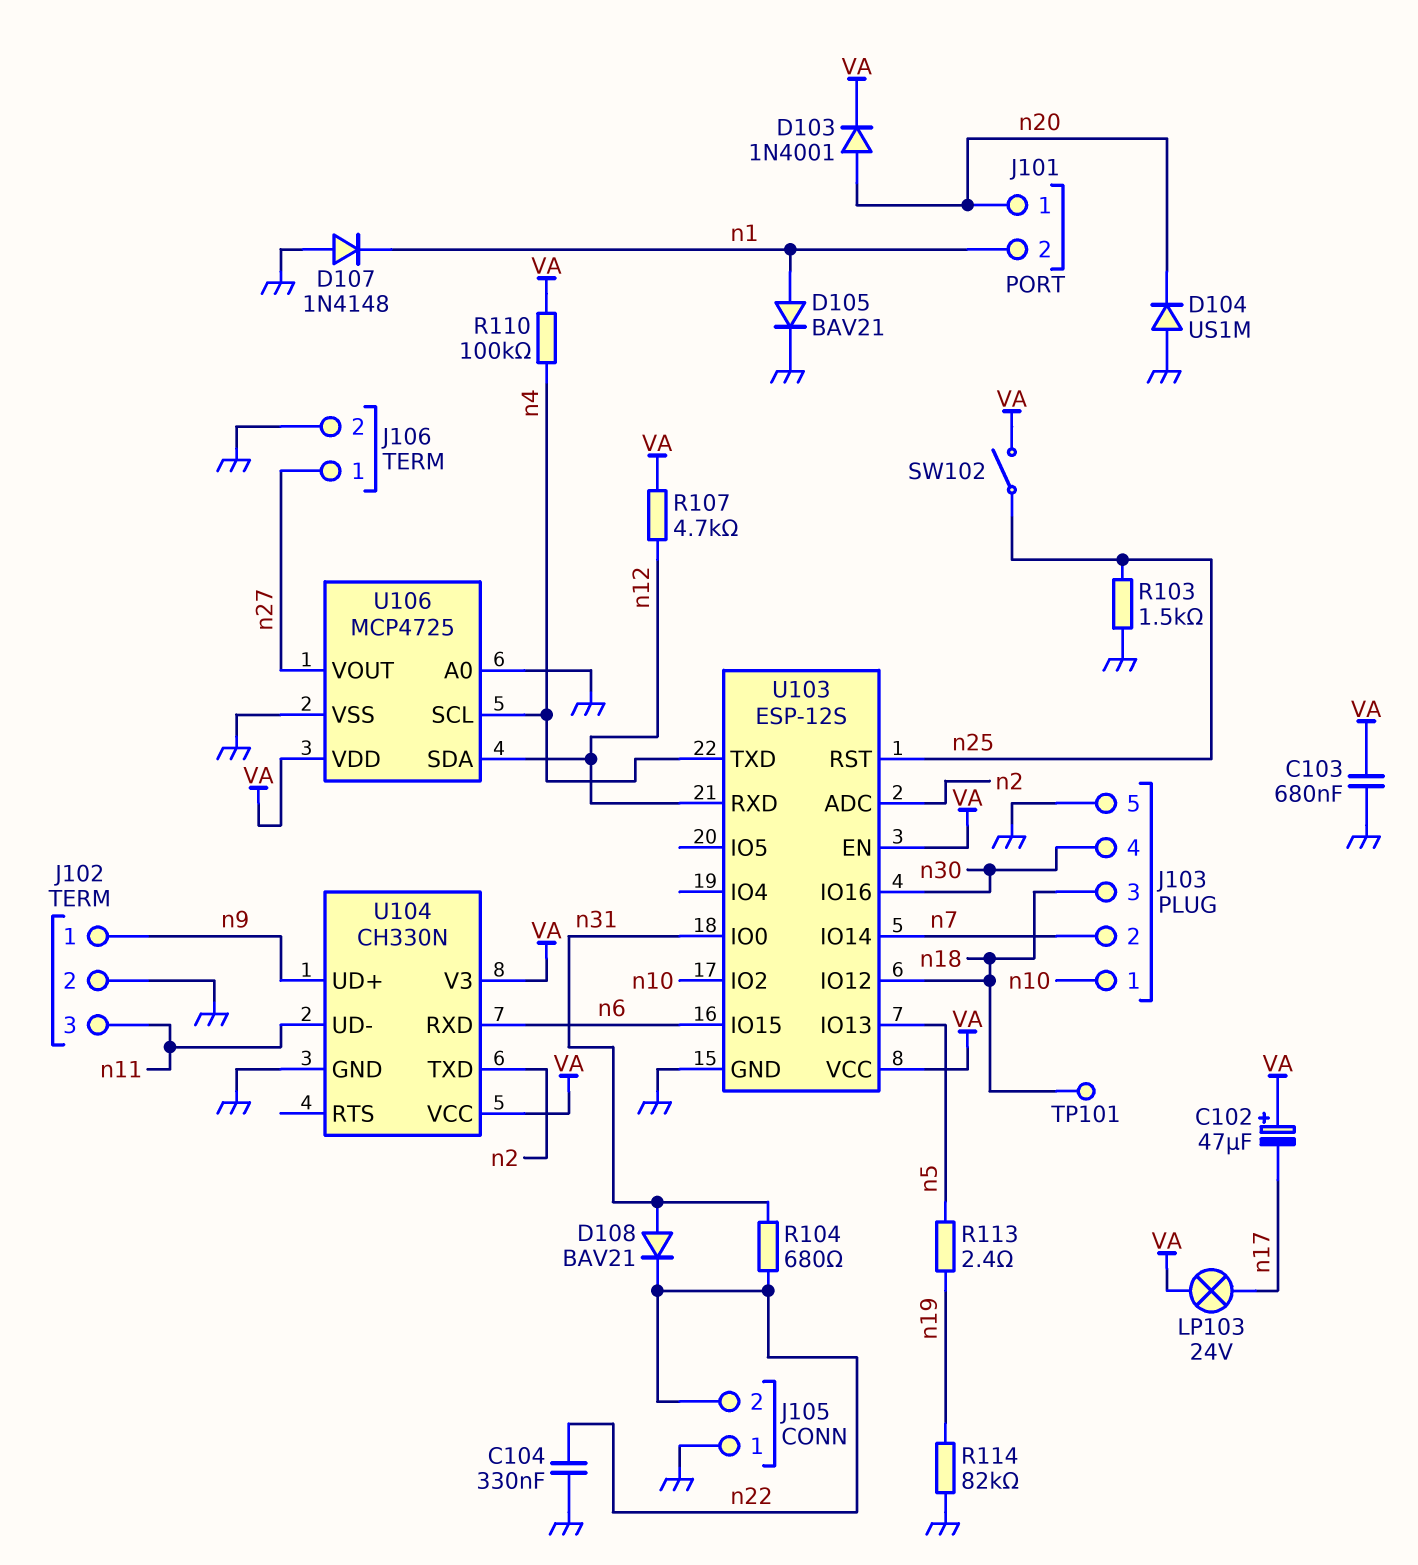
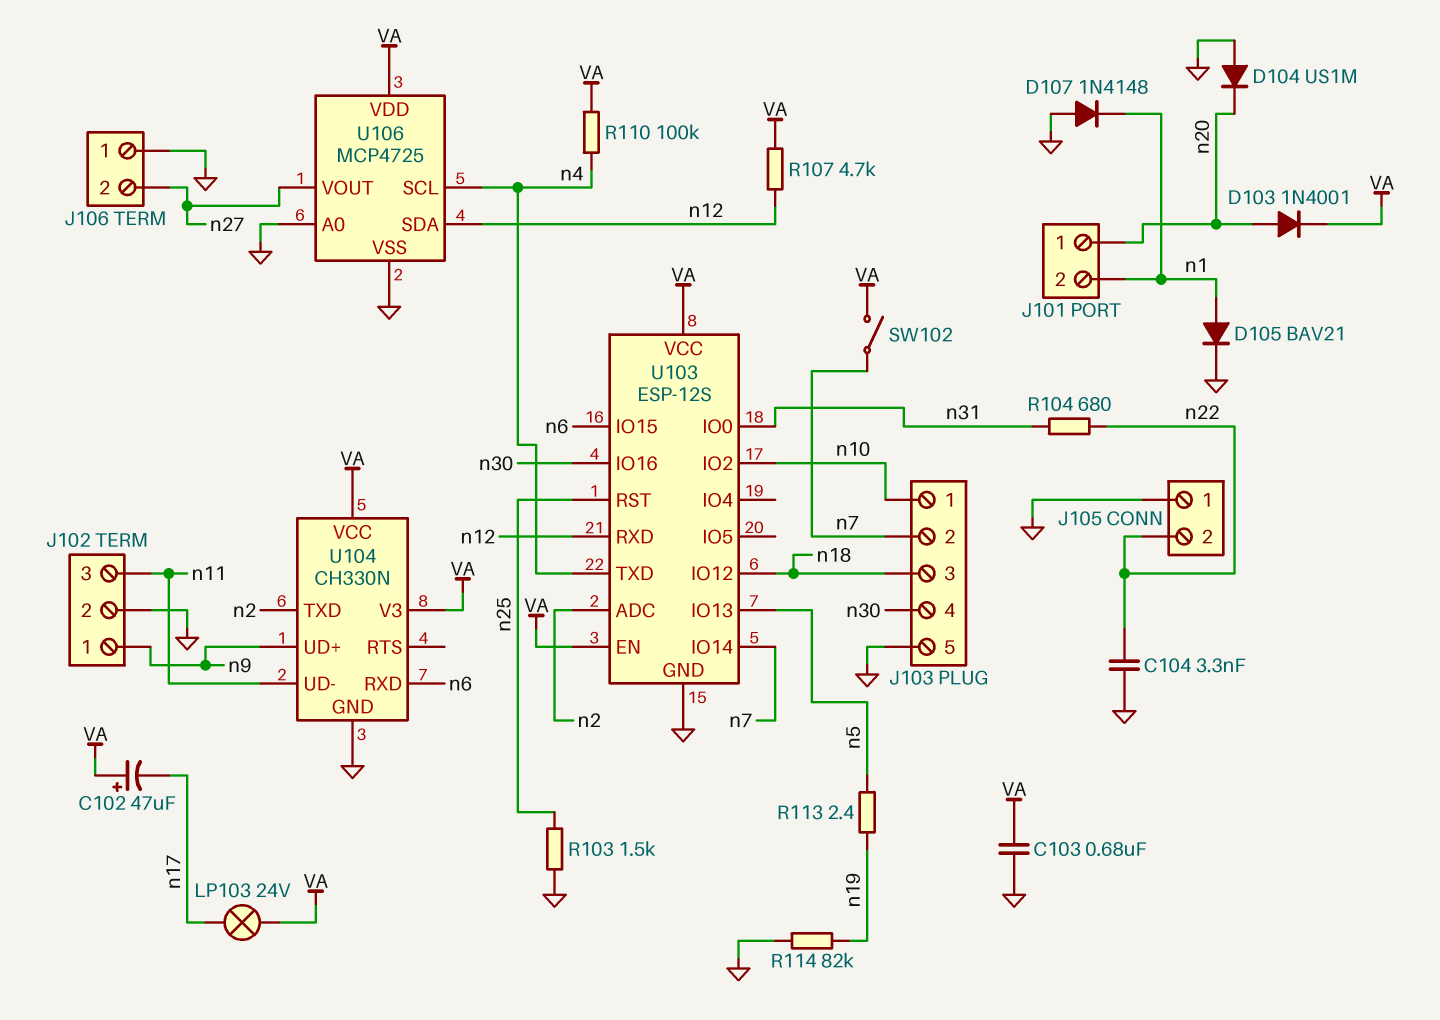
C104: 330nF (GND, n22) -> 3.3nF (GND, n22)
D108: diode BAV21 (A n31, K n22) -> none
J106 pin 1: n27 -> GND
J106 pin 2: GND -> n27
SW102: switch (VA, n25) -> switch (VA, n7)
TP101: test point (n18) -> none

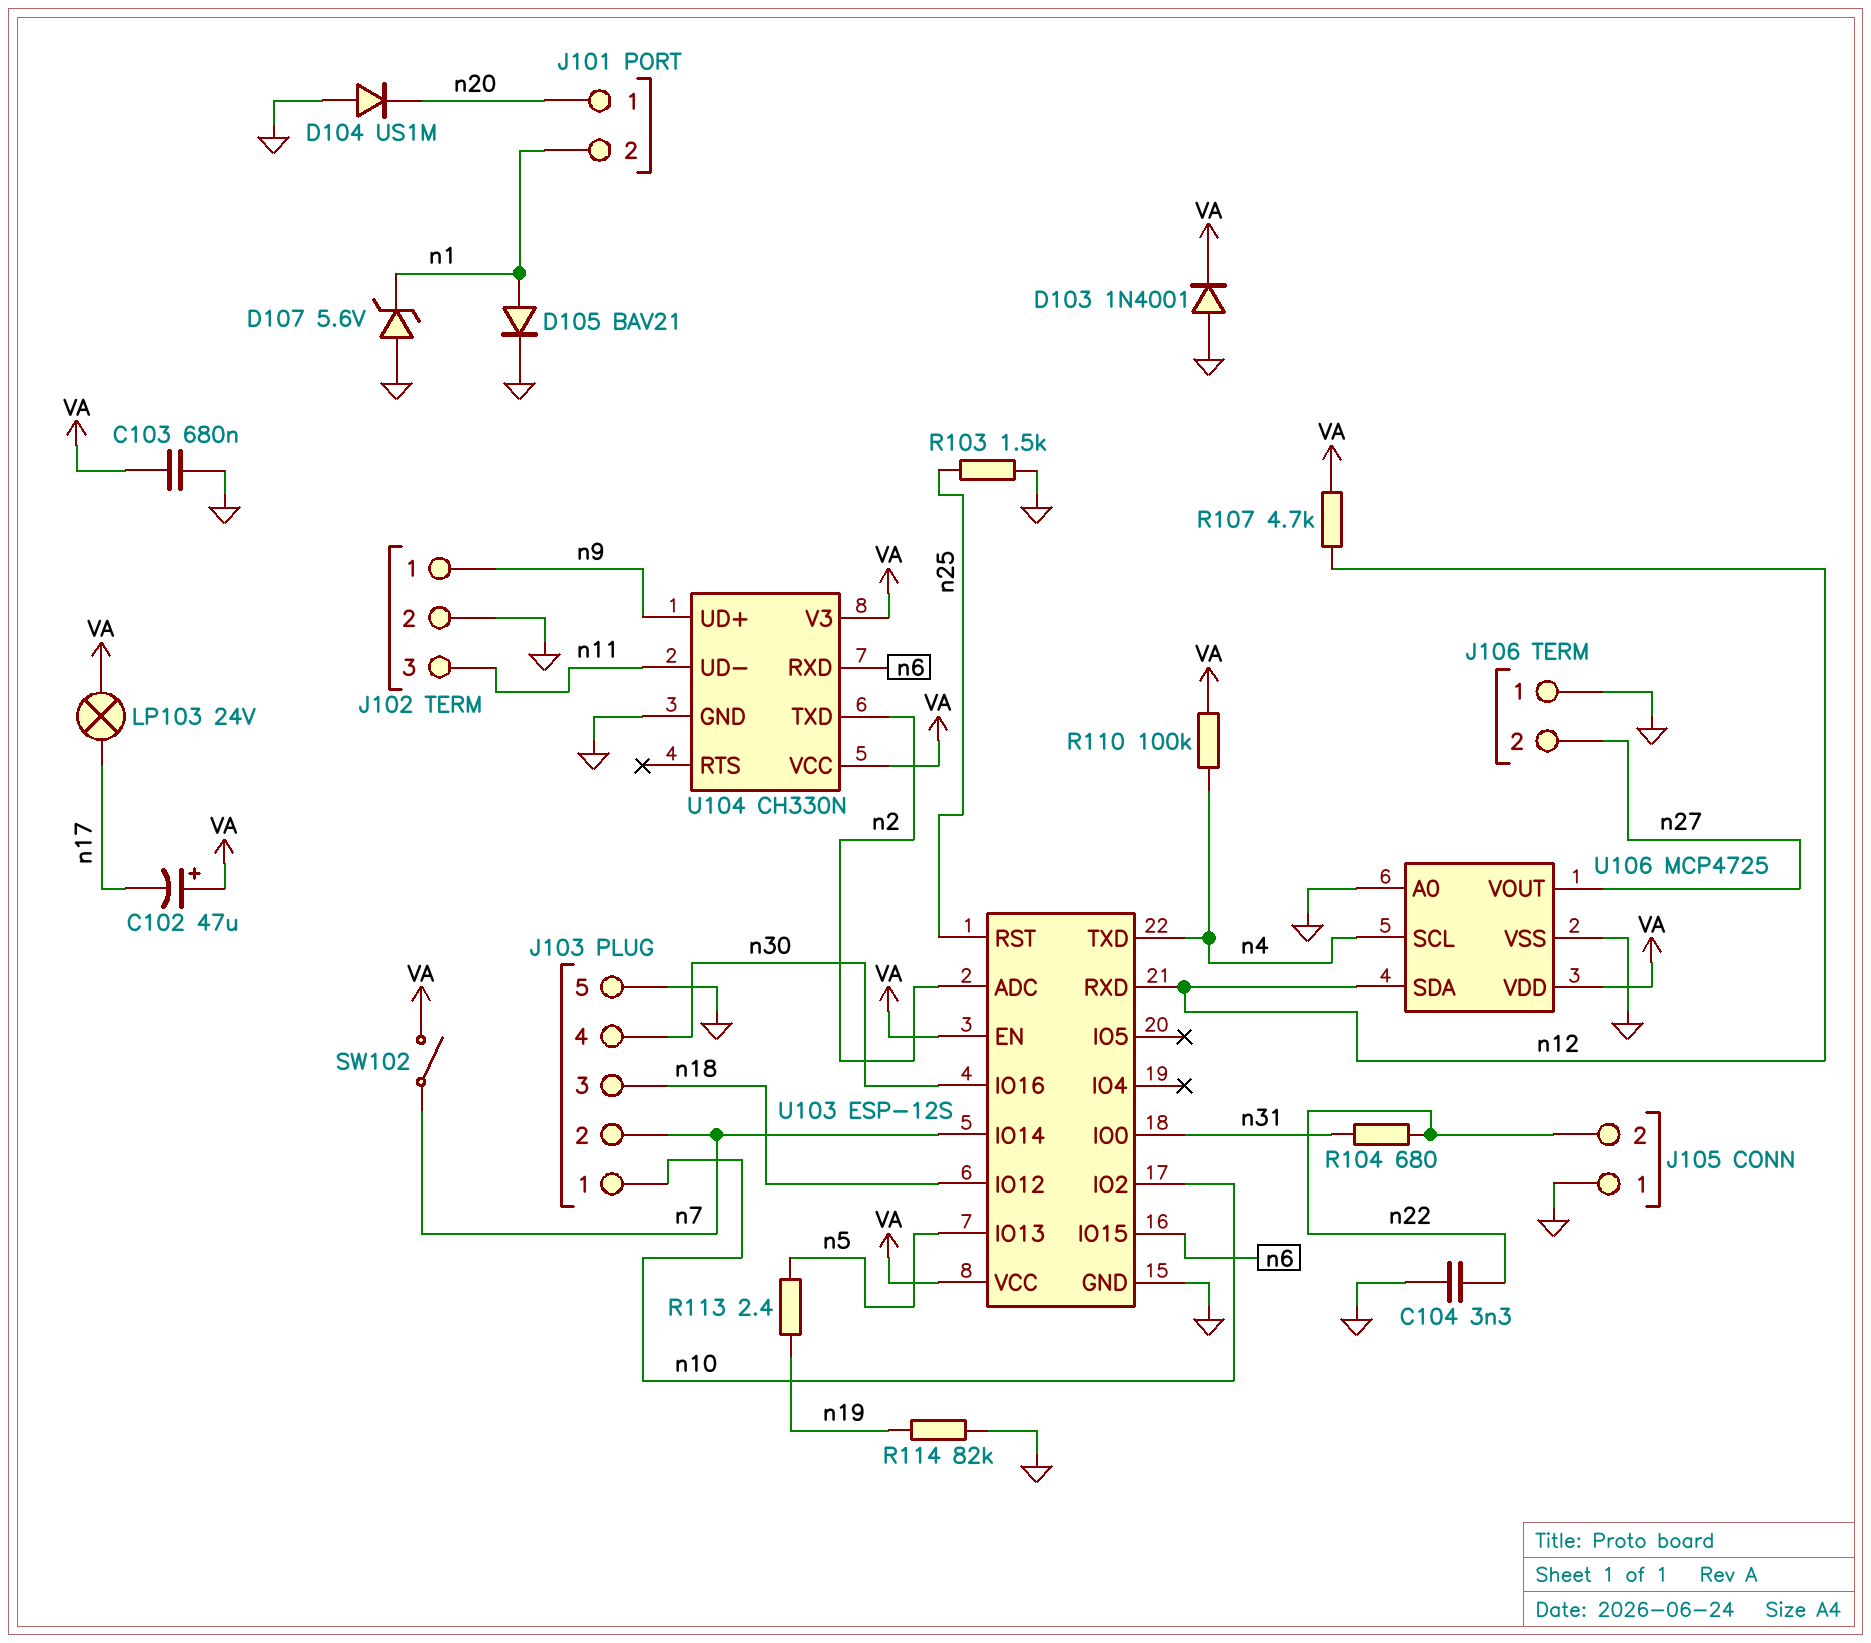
D103: diode 1N4001 (A n20, K VA) -> diode 1N4001 (A GND, K VA)
D107: diode 1N4148 (A GND, K n1) -> zener 5.6V (A GND, K n1)

